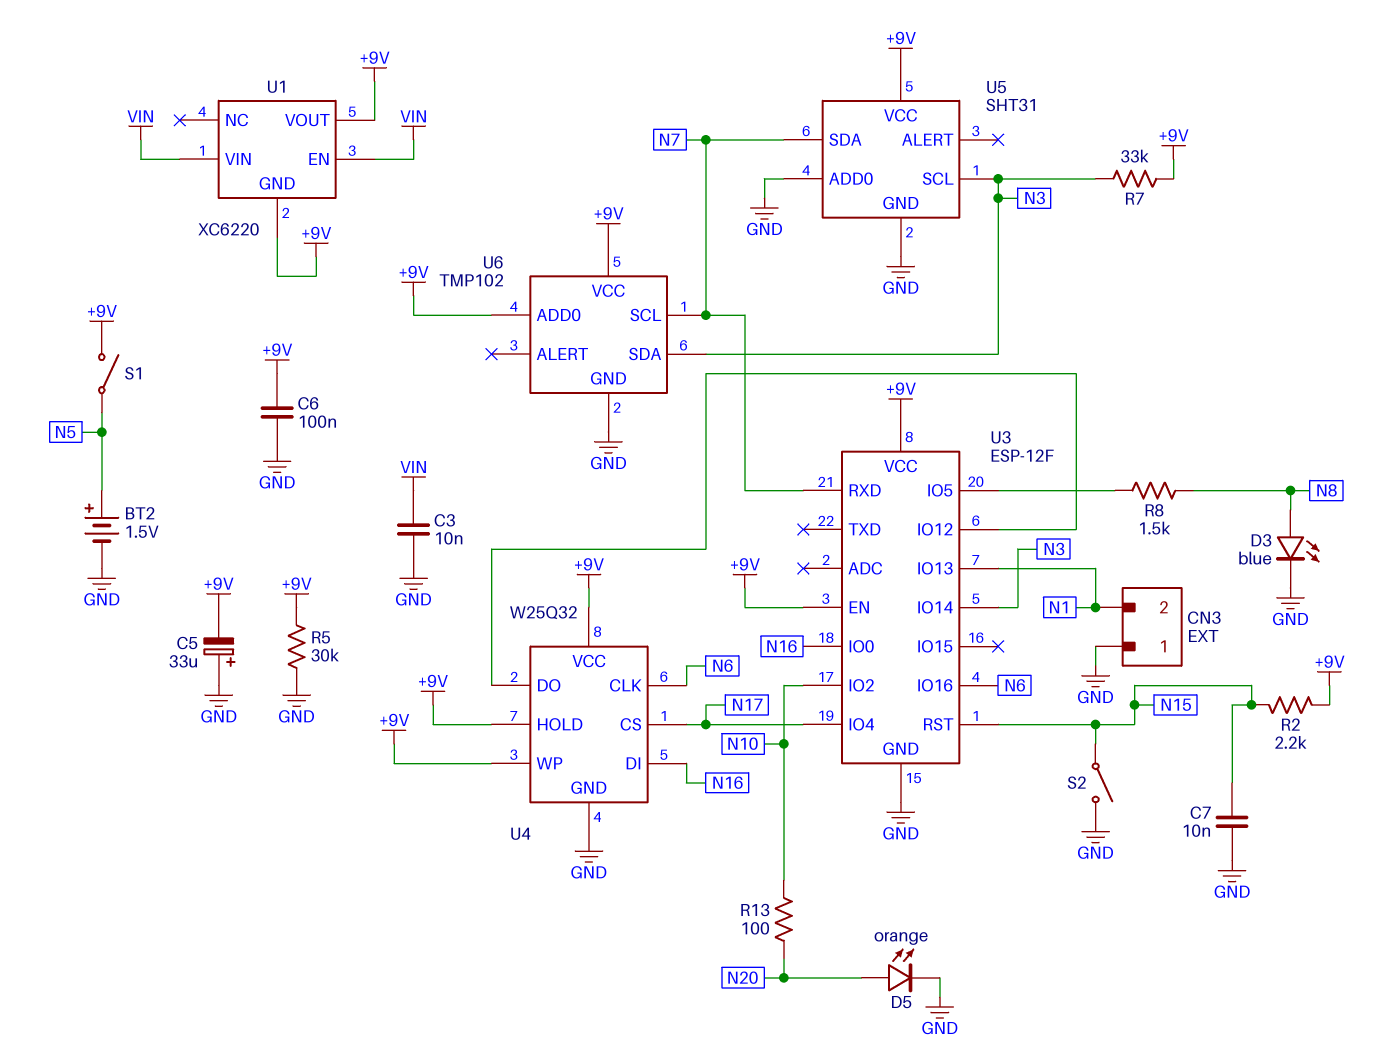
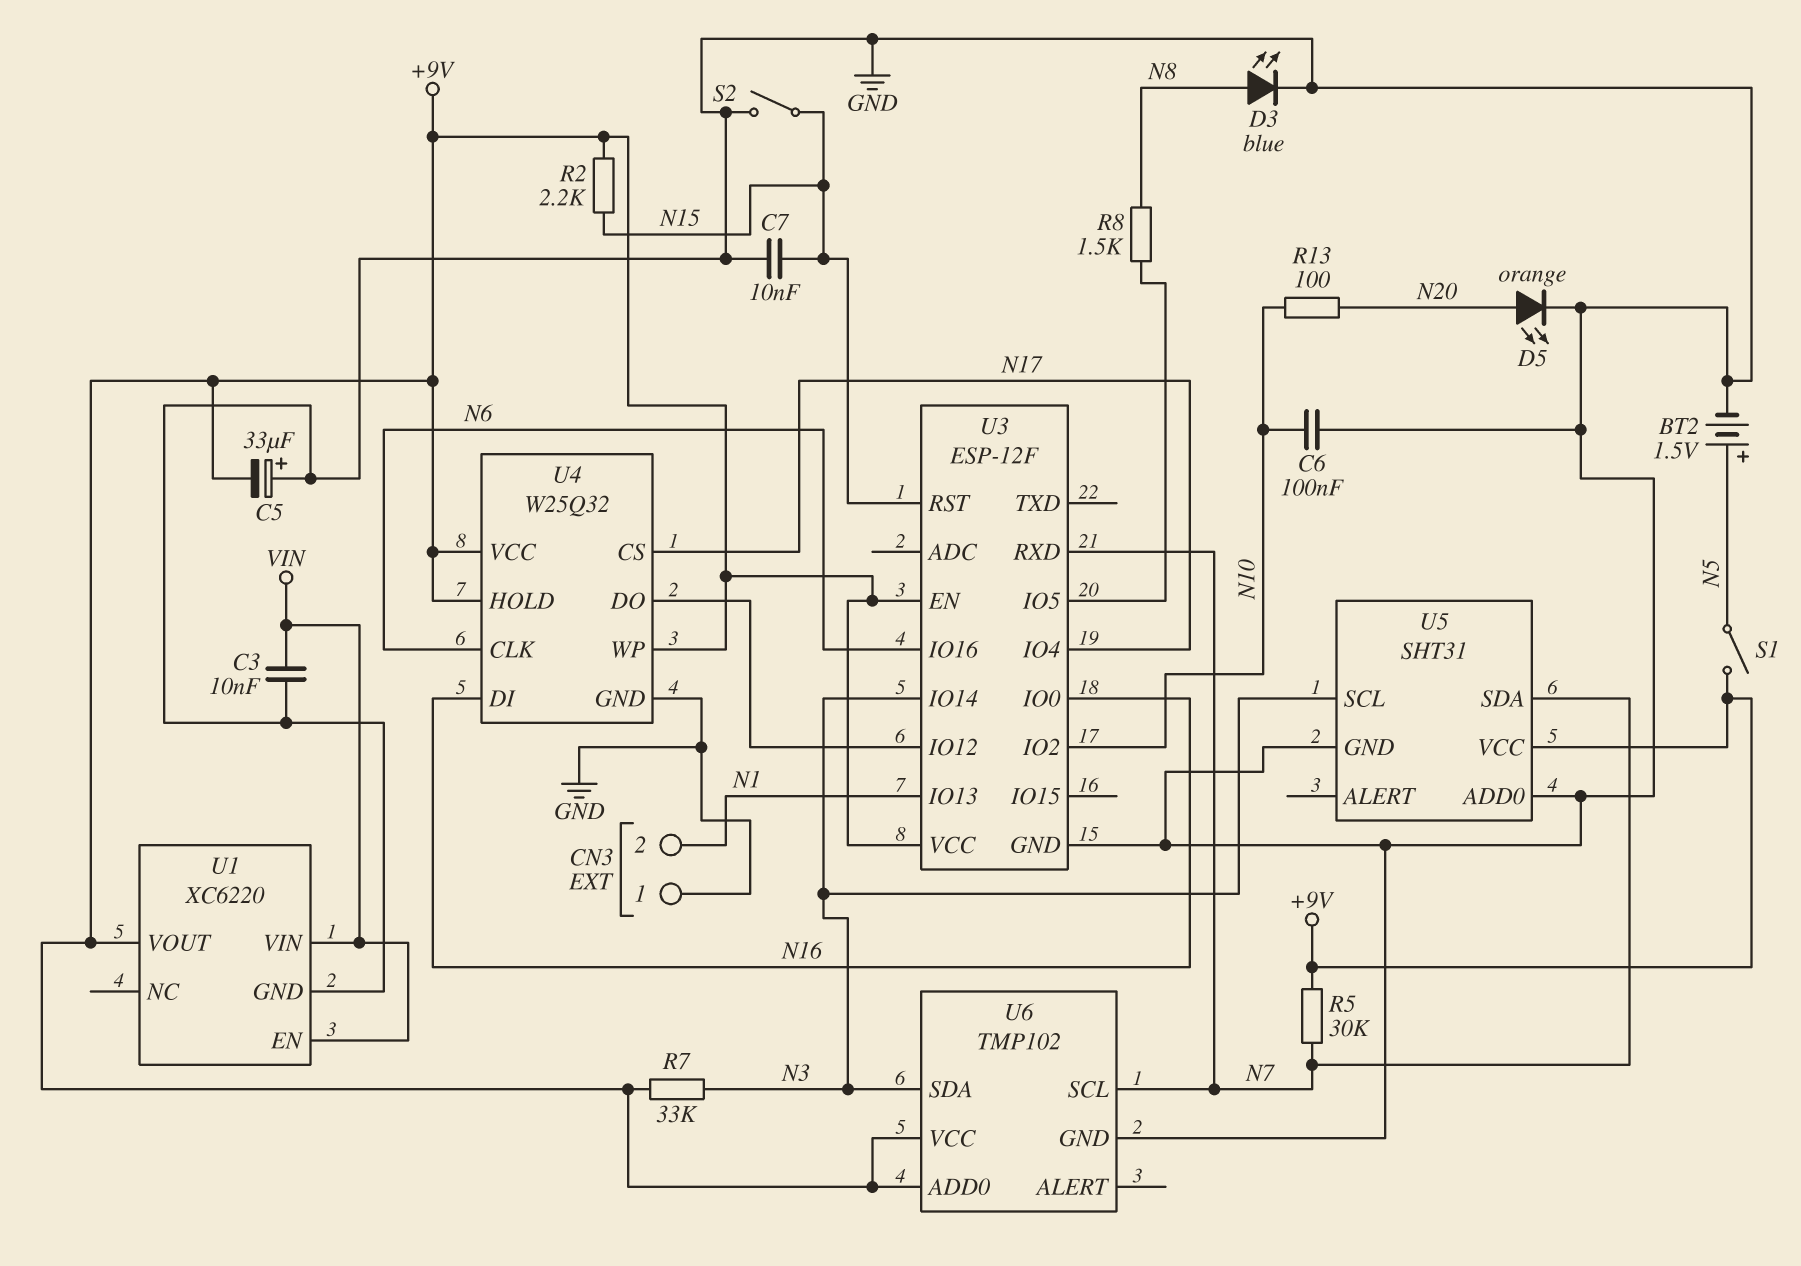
C6: 100nF (+9V, GND) -> 100nF (GND, N10)
R5: 30k (+9V, GND) -> 30k (+9V, N7)
U1 pin GND: +9V -> GND

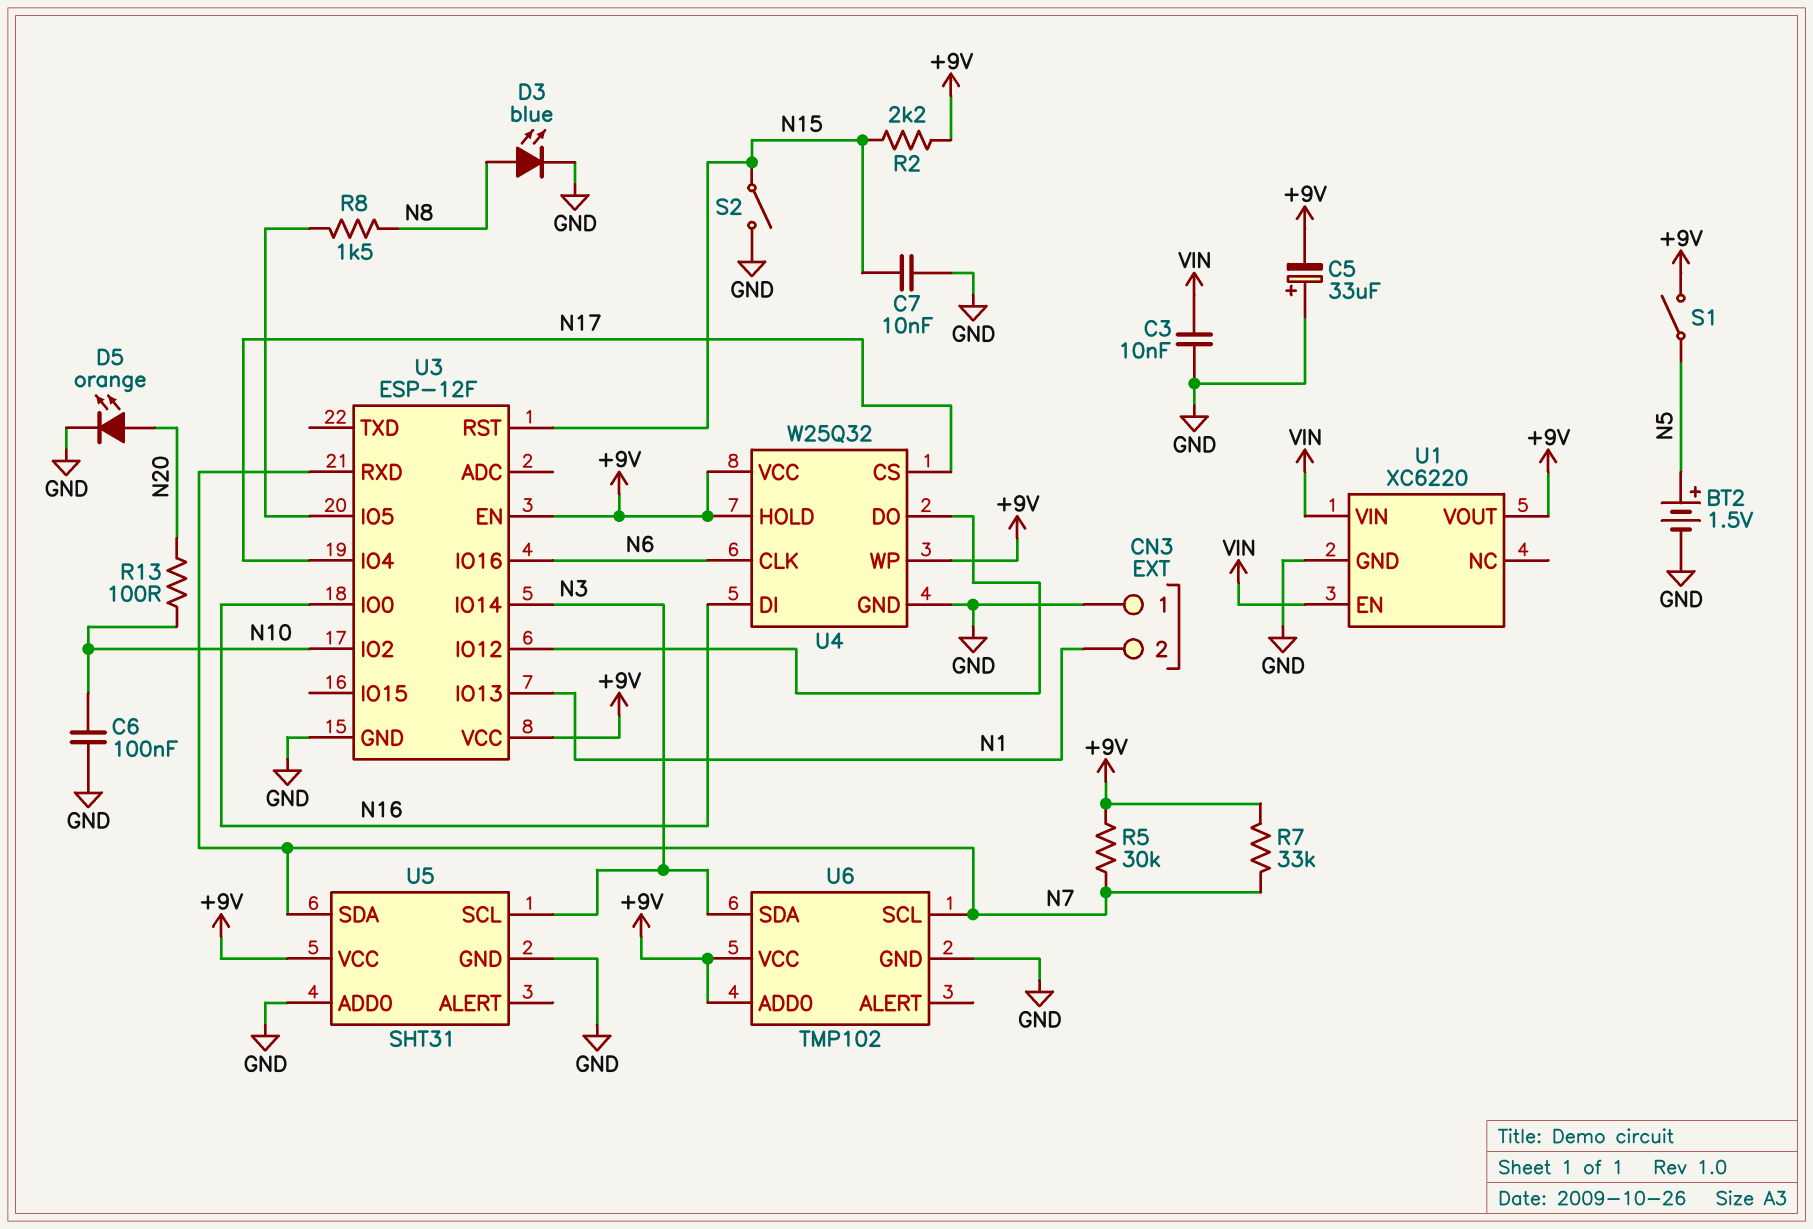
R7: 33k (+9V, N3) -> 33k (+9V, N7)

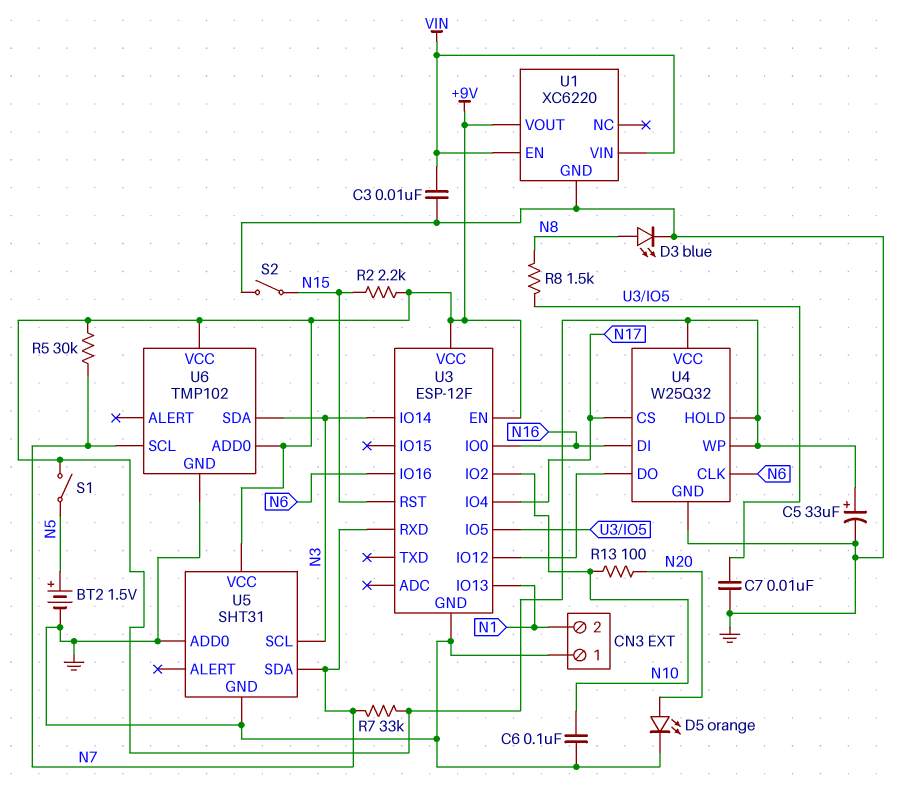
C5: 33uF (plus GND, minus +9V) -> 33uF (plus +9V, minus GND)
C7: 10nF (GND, N15) -> 10nF (GND, U3/IO5)

